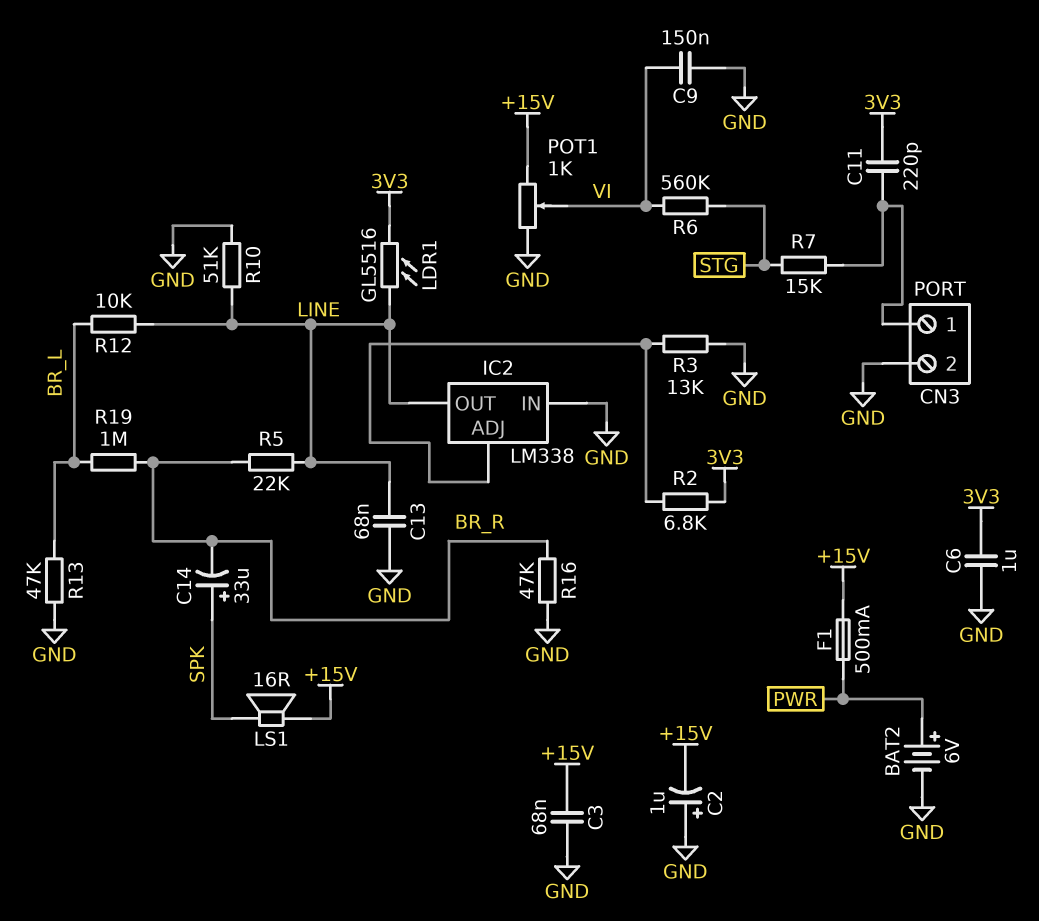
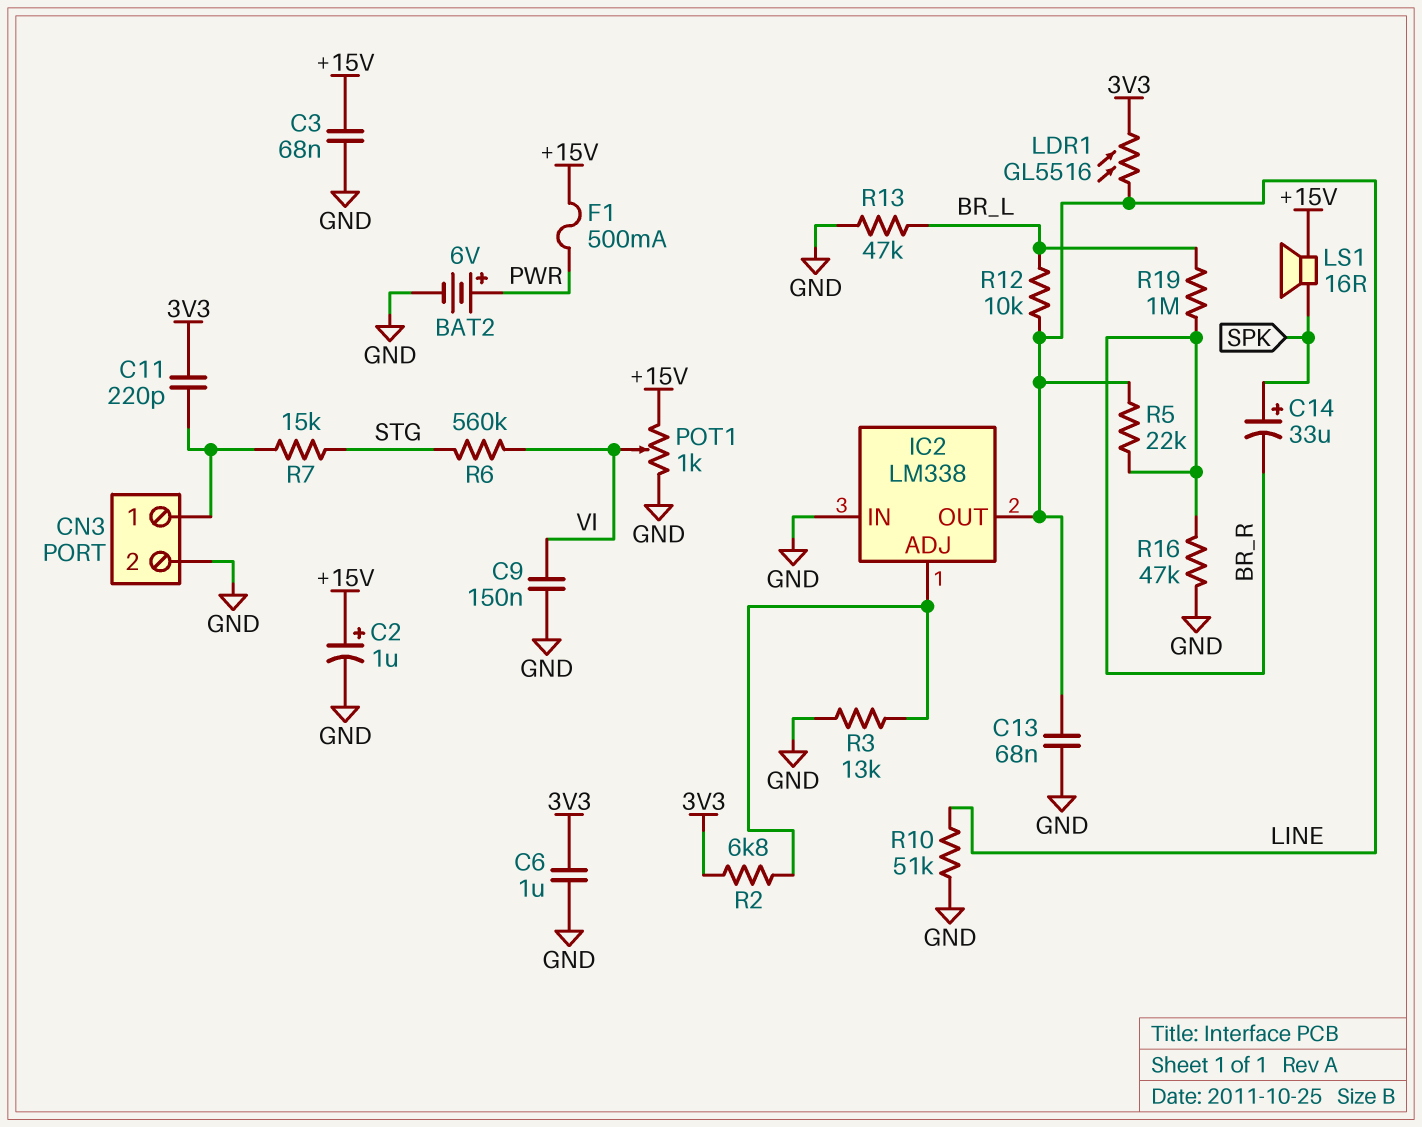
C2: 1uF (plus GND, minus +15V) -> 1uF (plus +15V, minus GND)

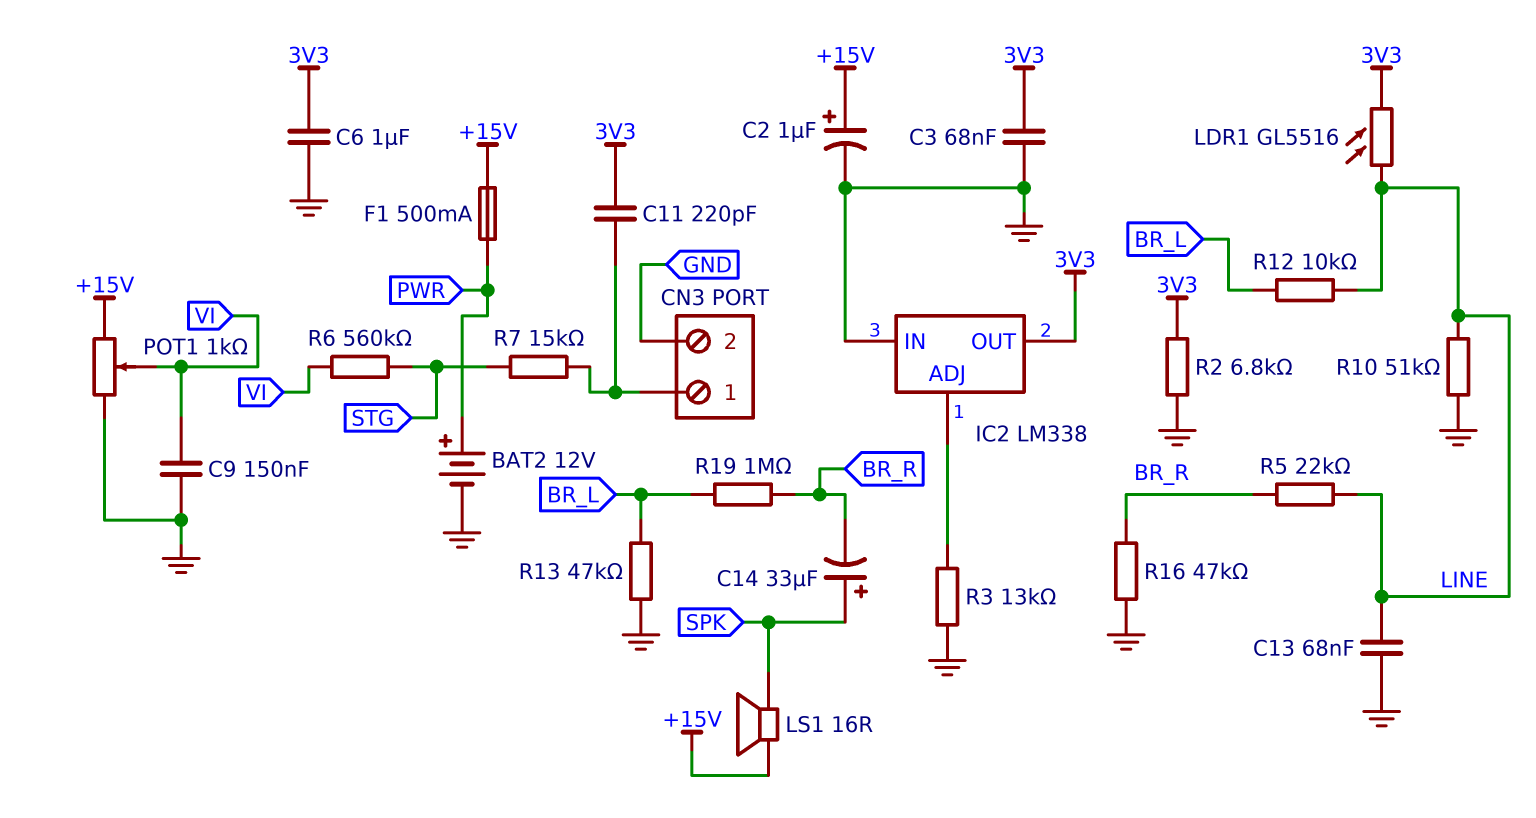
BAT2: 6V (plus PWR, minus GND) -> 12V (plus PWR, minus GND)
C3: 68nF (+15V, GND) -> 68nF (3V3, GND)
IC2 pin OUT: LINE -> 3V3
R2: 6.8k (3V3, IC2/ADJ) -> 6.8k (3V3, GND)

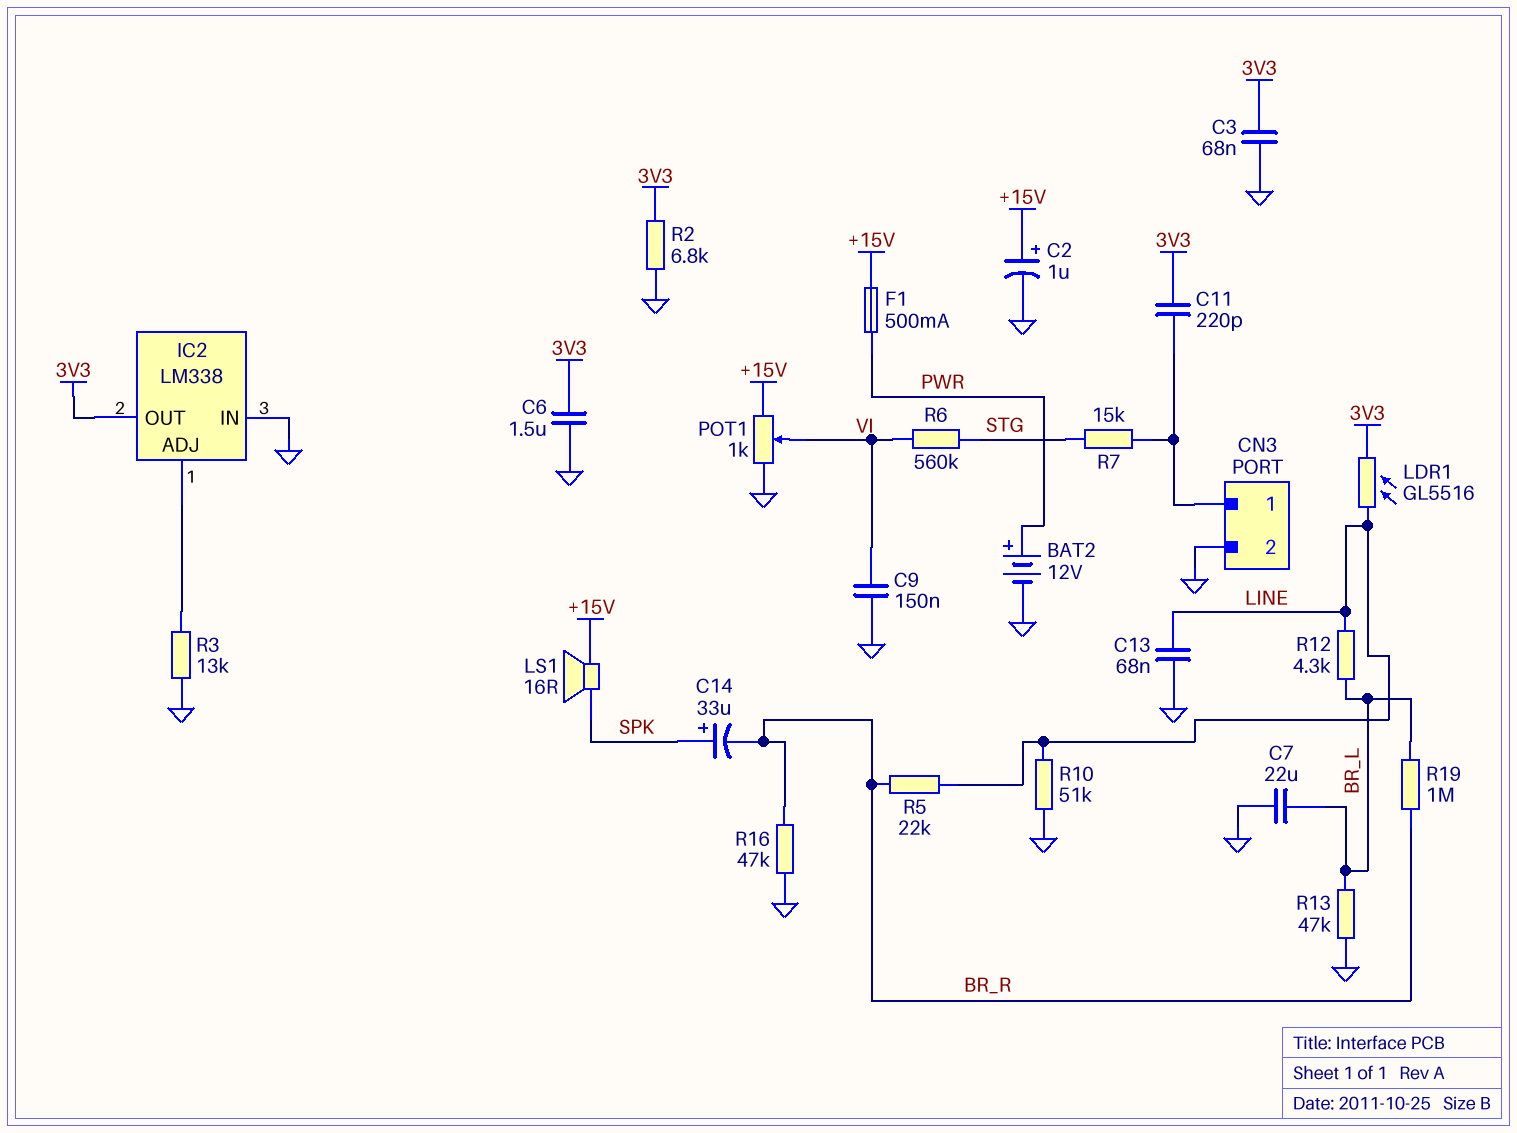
C6: 1uF (3V3, GND) -> 1.5uF (3V3, GND)
C7: none -> 22uF (BR_L, GND)
R12: 10k (BR_L, LINE) -> 4.3k (BR_L, LINE)

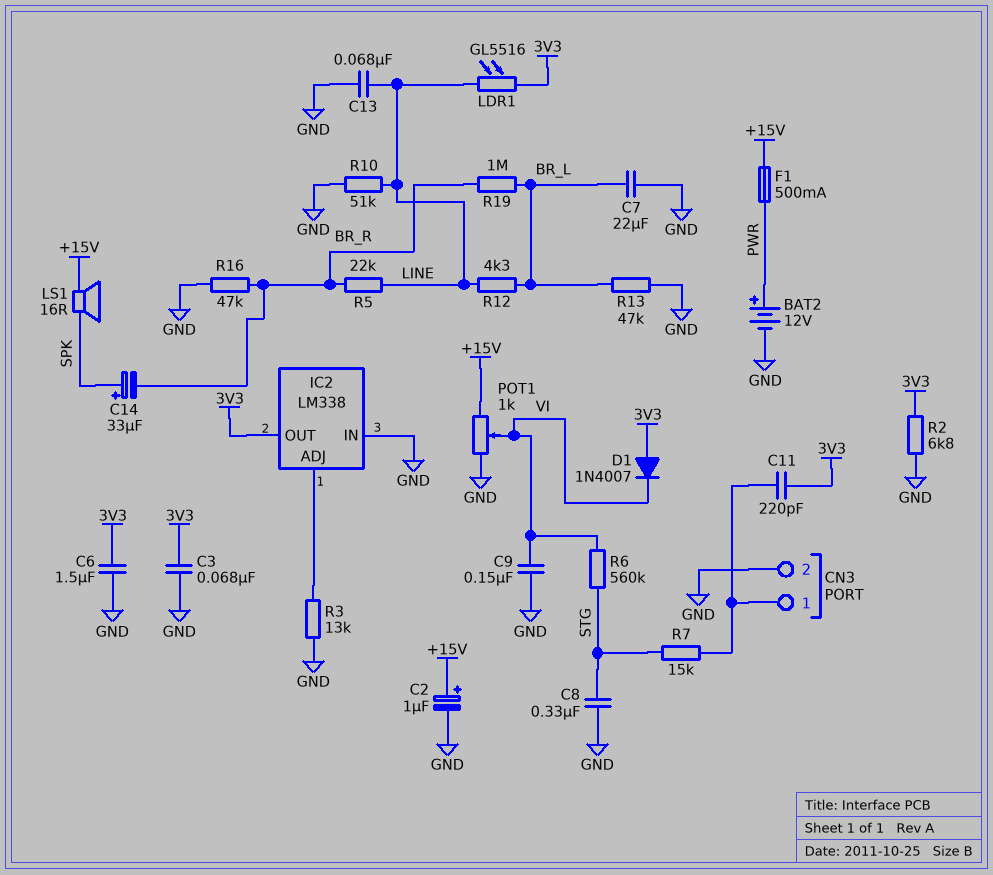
C8: none -> 330nF (GND, STG)
D1: none -> diode 1N4007 (A 3V3, K VI)

